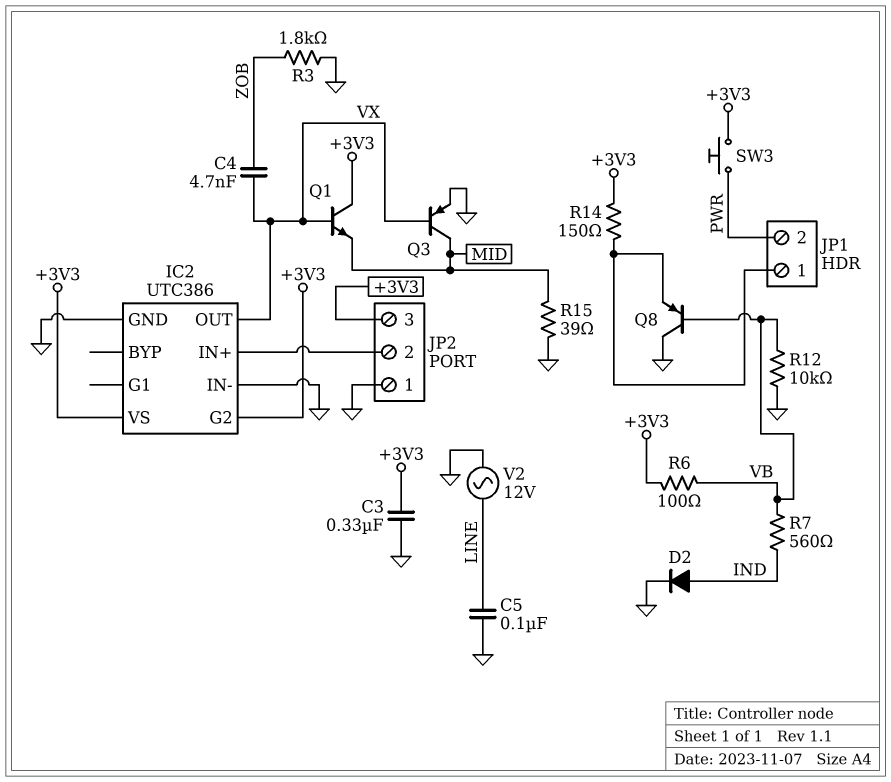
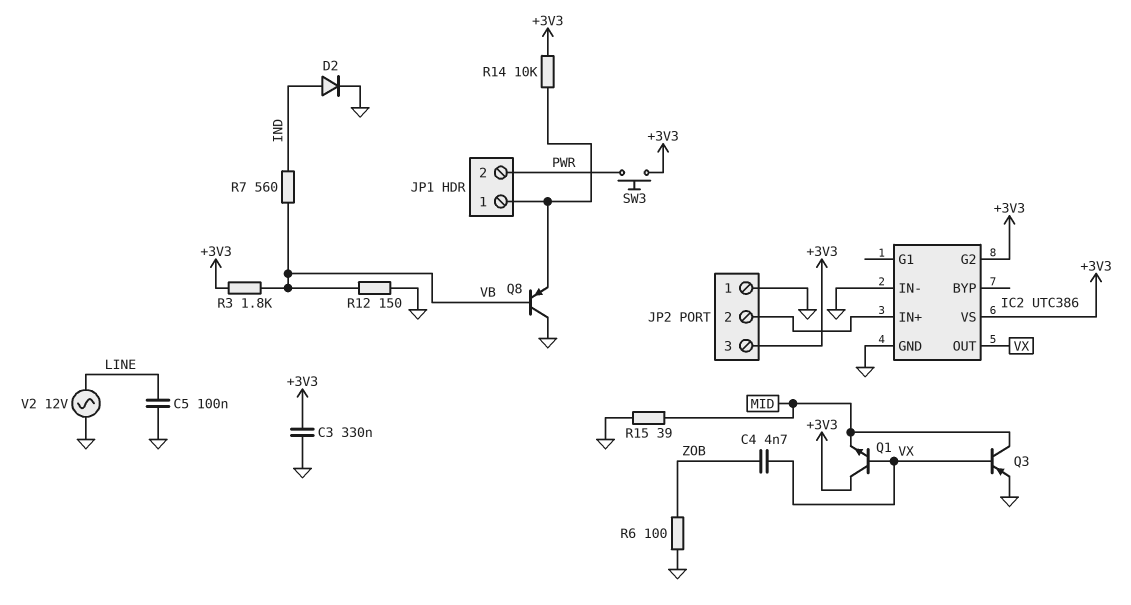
R3: 1.8k (GND, ZOB) -> 1.8k (+3V3, VB)
R6: 100 (+3V3, VB) -> 100 (GND, ZOB)
R12: 10k (GND, VB) -> 150 (GND, VB)
R14: 150 (+3V3, JP1/1) -> 10k (+3V3, JP1/1)

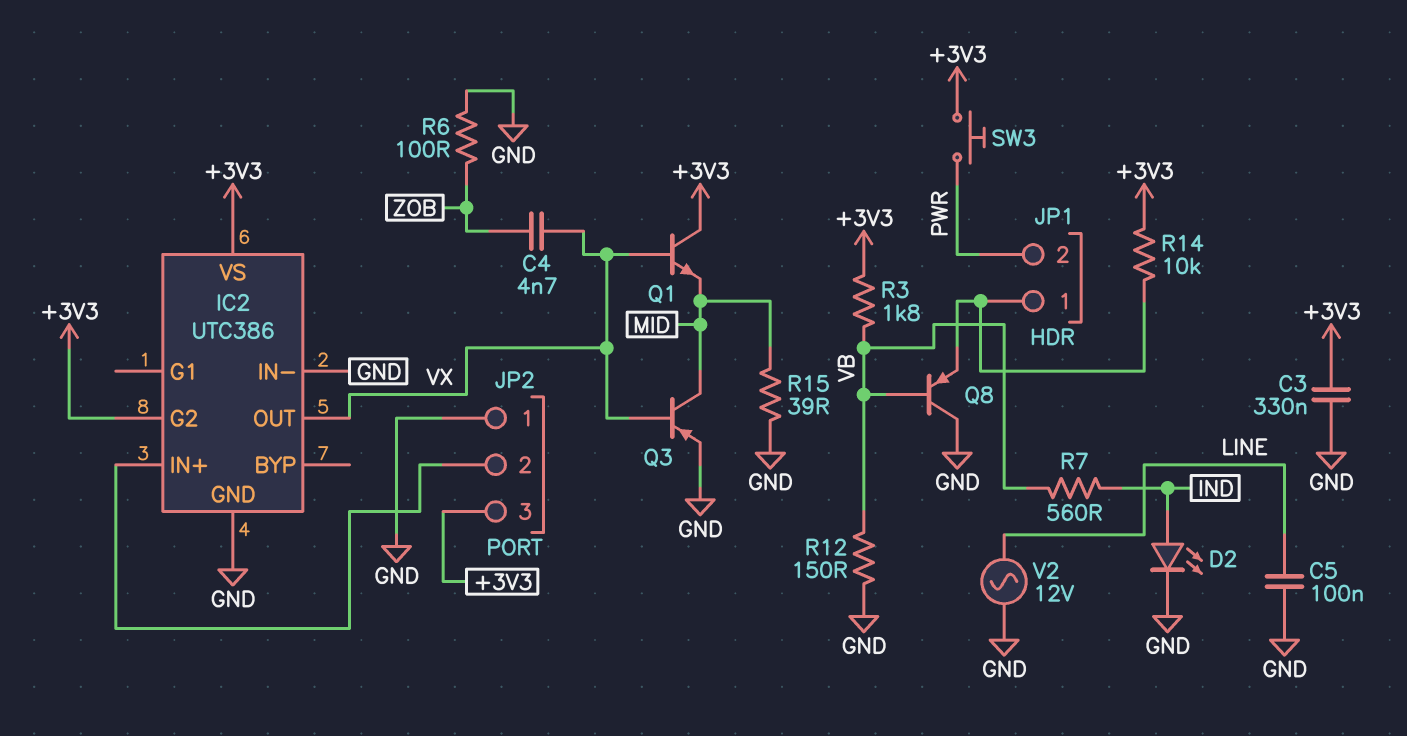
D2: diode (A IND, K GND) -> LED (A IND, K GND)

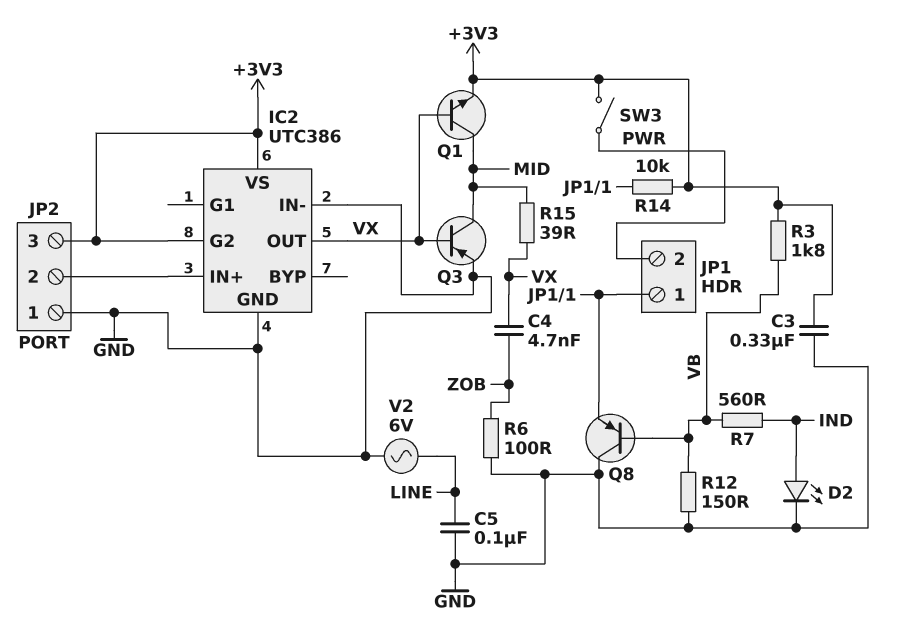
Q1: NPN (B VX, C +3V3, E MID) -> NPN (B VX, C MID, E +3V3)
R15: 39 (GND, MID) -> 39 (MID, VX)
SW3: button (+3V3, PWR) -> switch (+3V3, PWR)
V2: AC 12V (GND, LINE) -> AC 6V (GND, LINE)

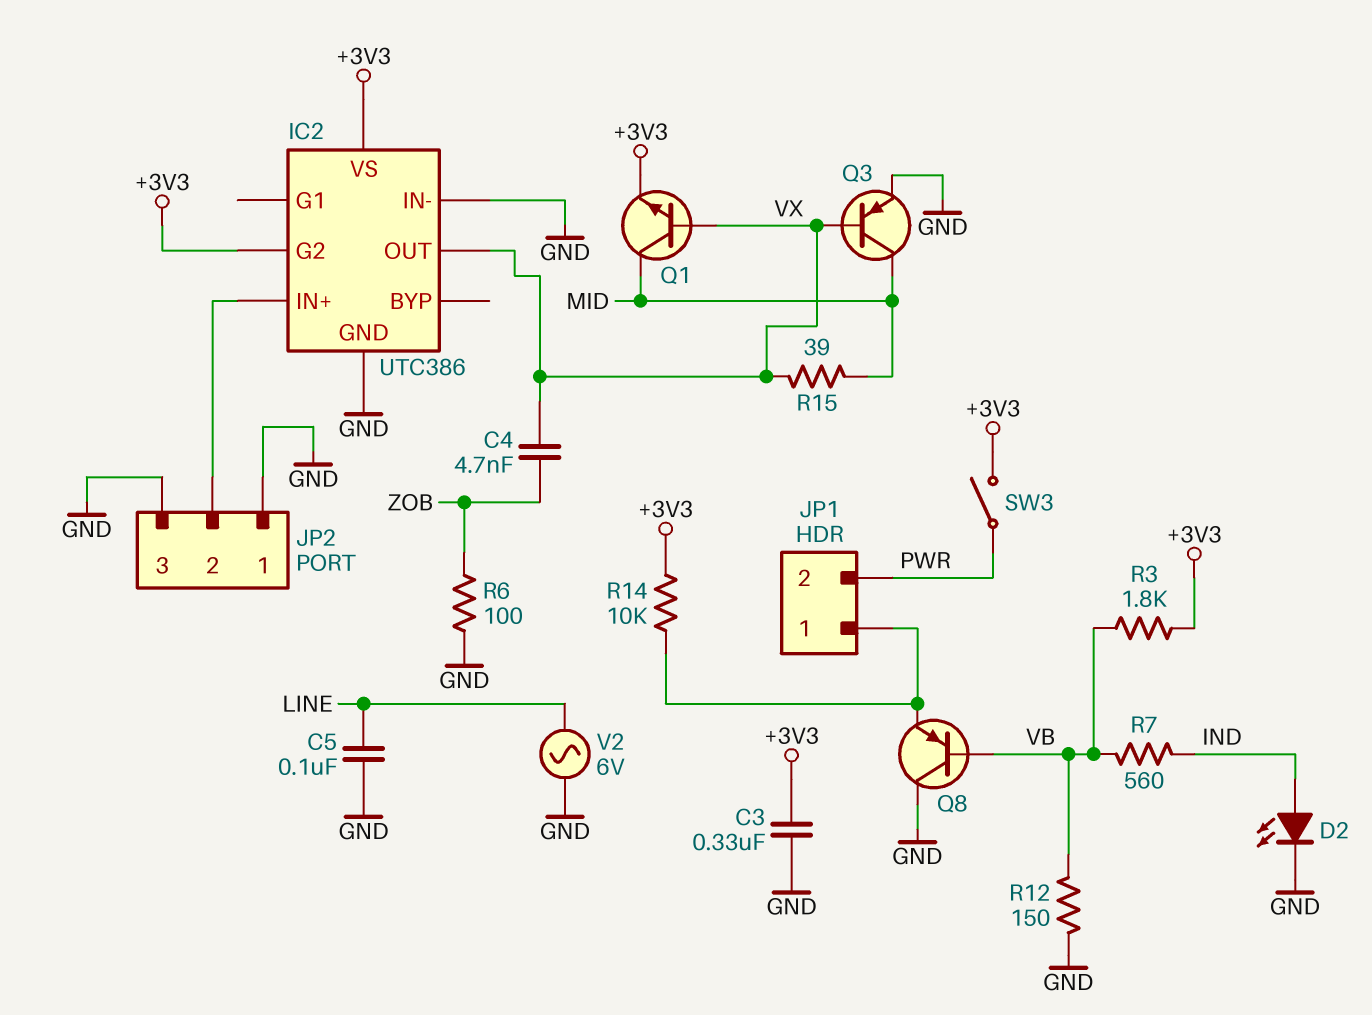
JP2 pin 3: +3V3 -> GND

